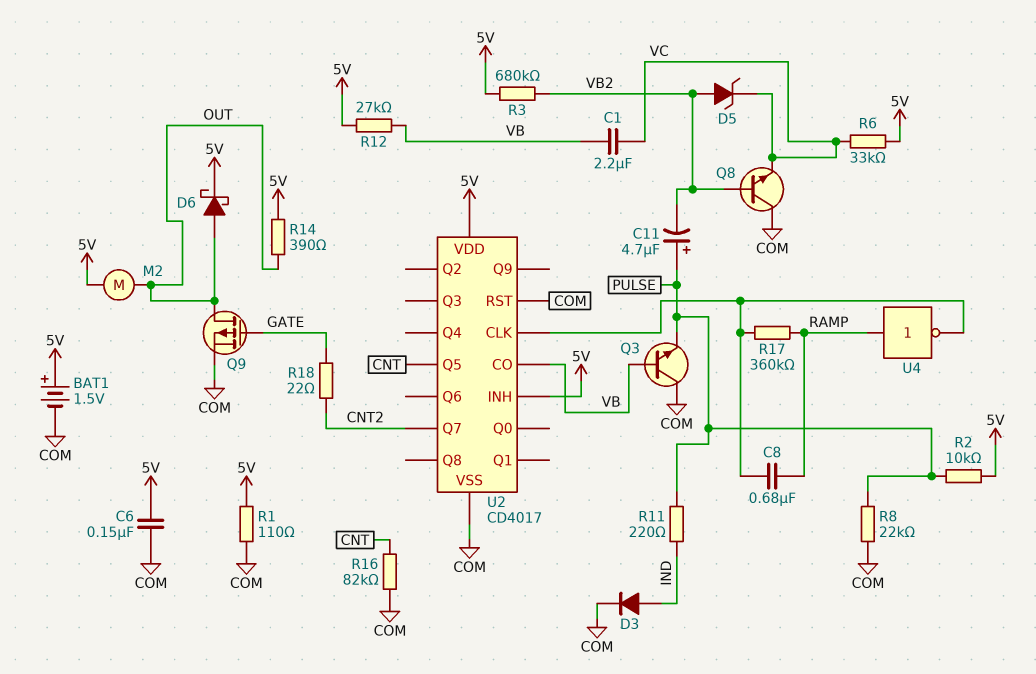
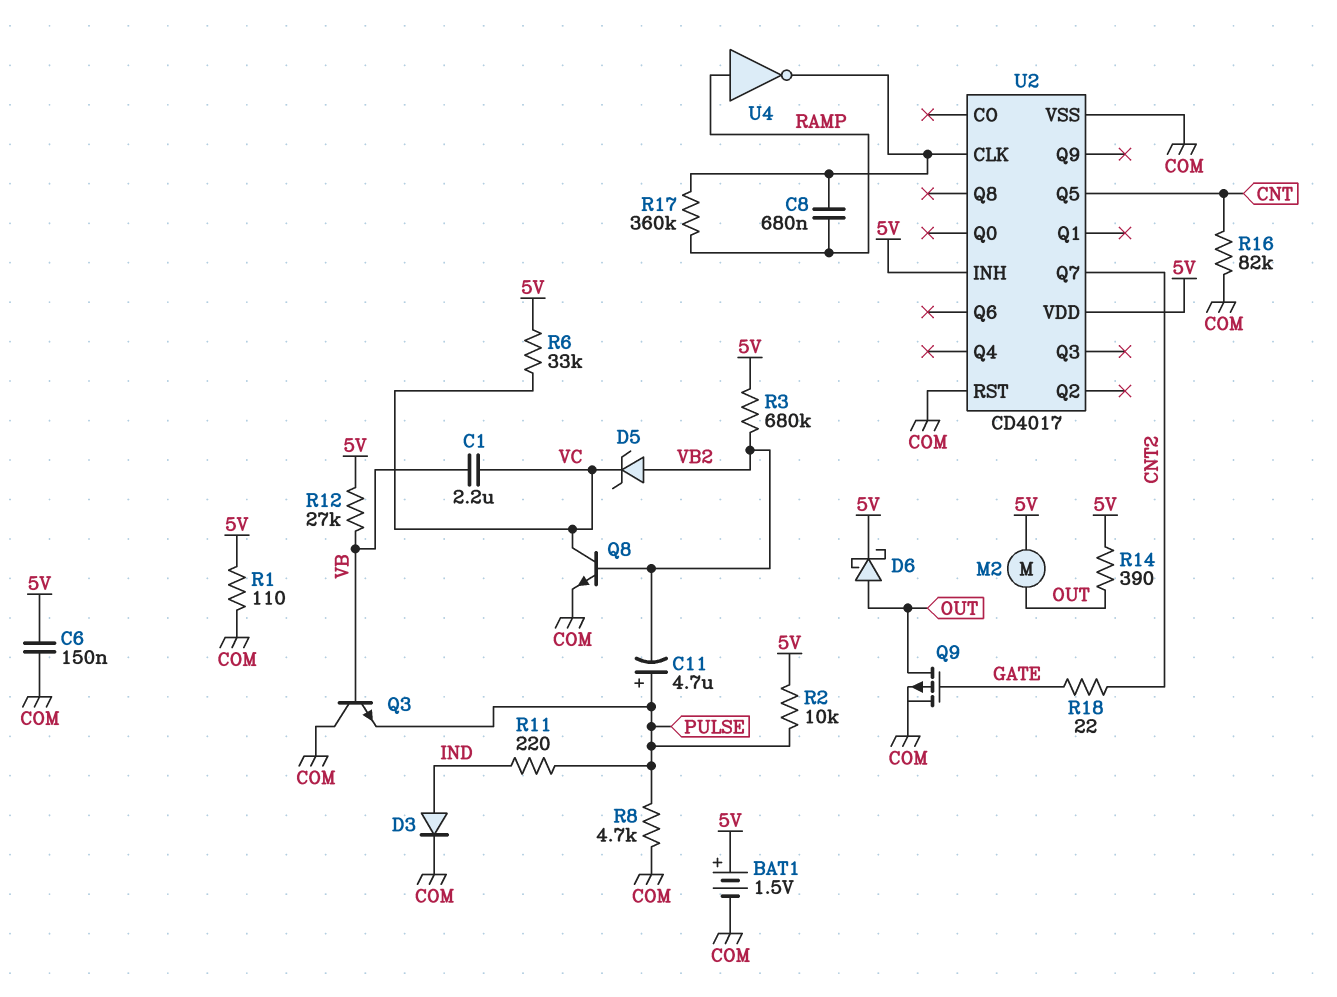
Q8: NPN (B VB2, C COM, E VC) -> NPN (B VB2, C VC, E COM)
R8: 22k (COM, PULSE) -> 4.7k (COM, PULSE)
U2 pin CO: VB -> none

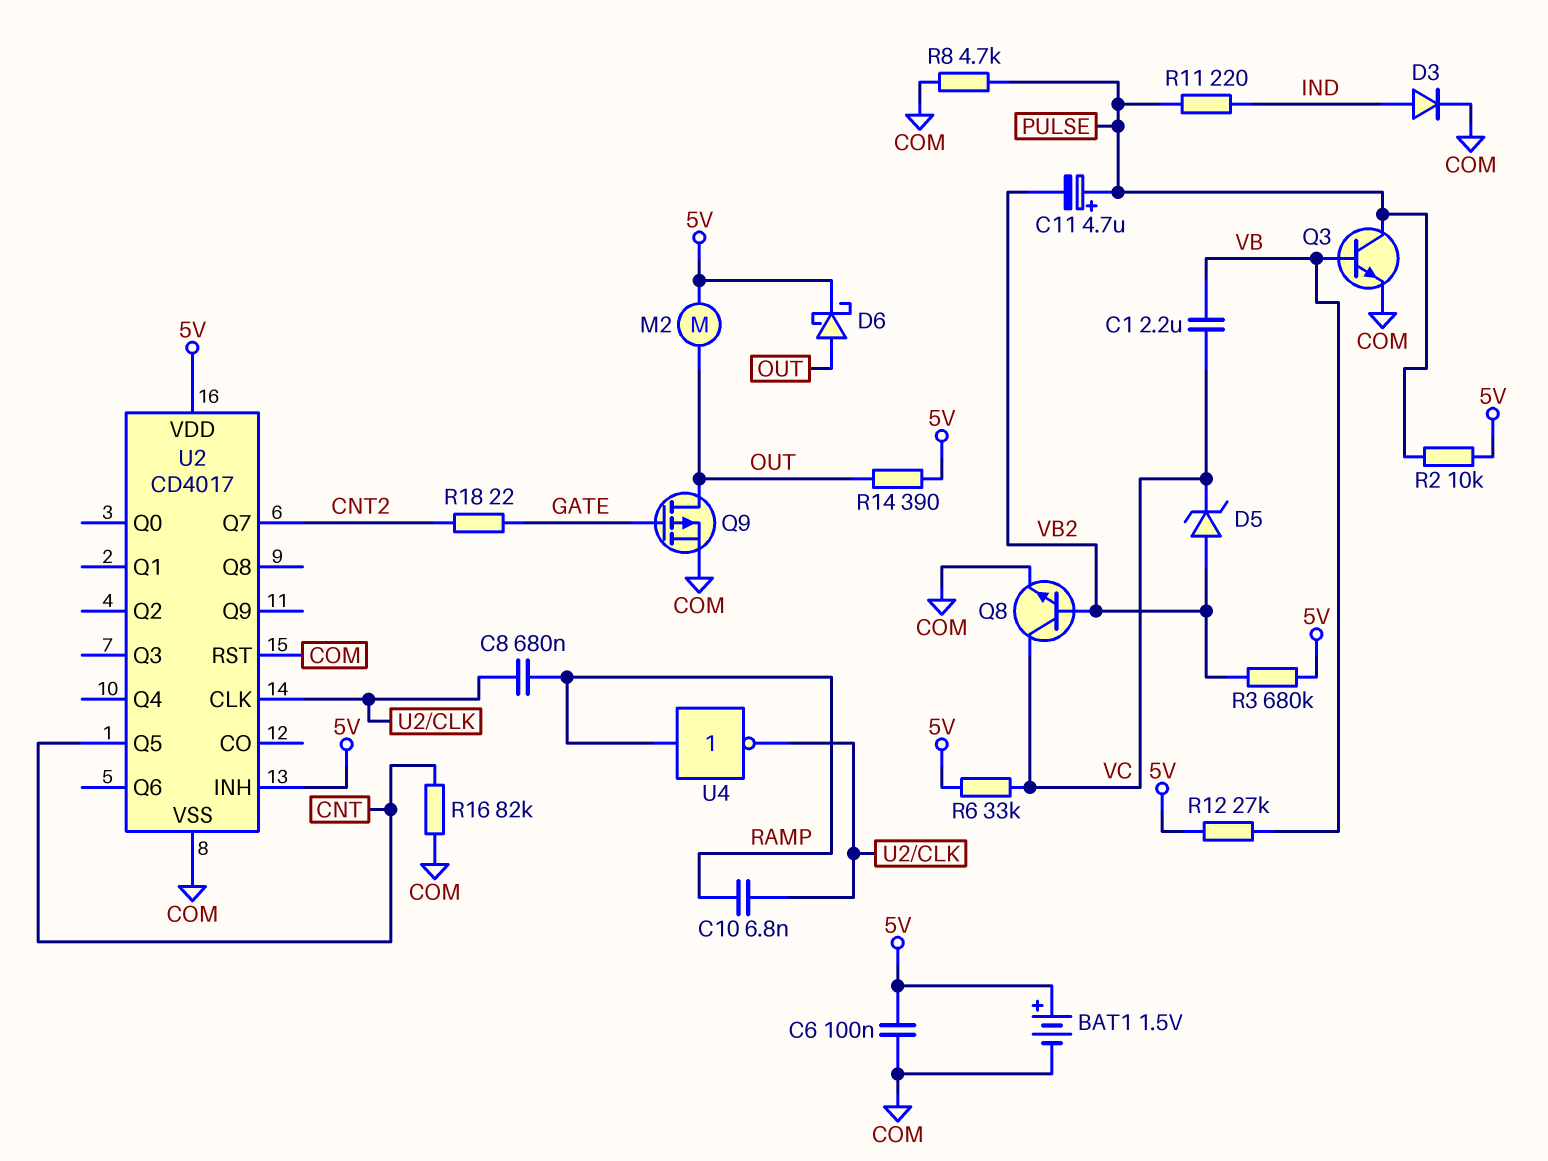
C6: 150nF (5V, COM) -> 100nF (5V, COM)
C10: none -> 6.8nF (RAMP, U2/CLK)
Q3: NPN (B VB, C COM, E PULSE) -> NPN (B VB, C PULSE, E COM)
R1: 110 (5V, COM) -> none
R17: 360k (RAMP, U2/CLK) -> none

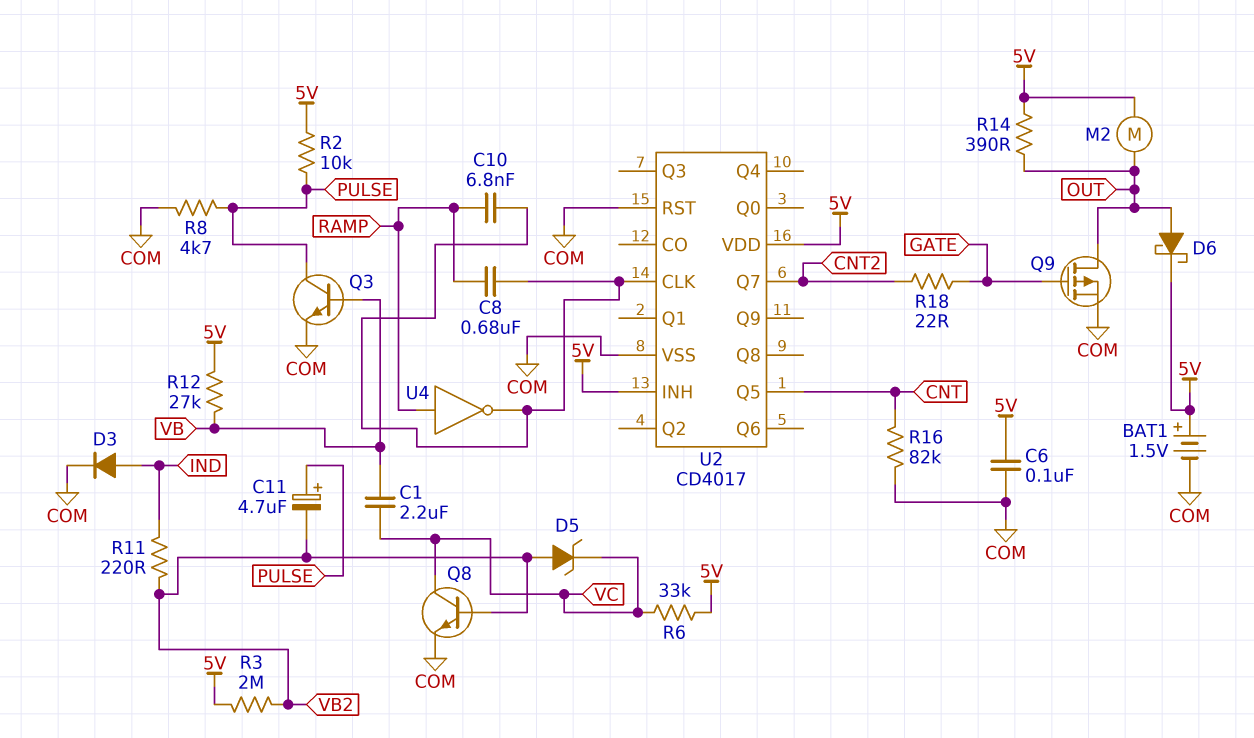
R3: 680k (5V, VB2) -> 2M (5V, VB2)
R11: 220 (IND, PULSE) -> 220 (IND, VB2)

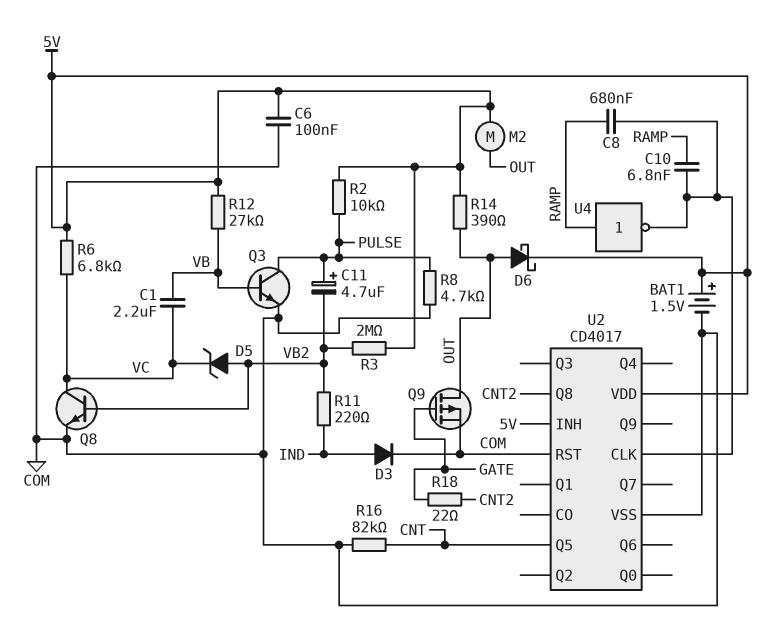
R6: 33k (5V, VC) -> 6.8k (5V, VC)
U2 pin Q7: CNT2 -> none
U2 pin Q8: none -> CNT2

